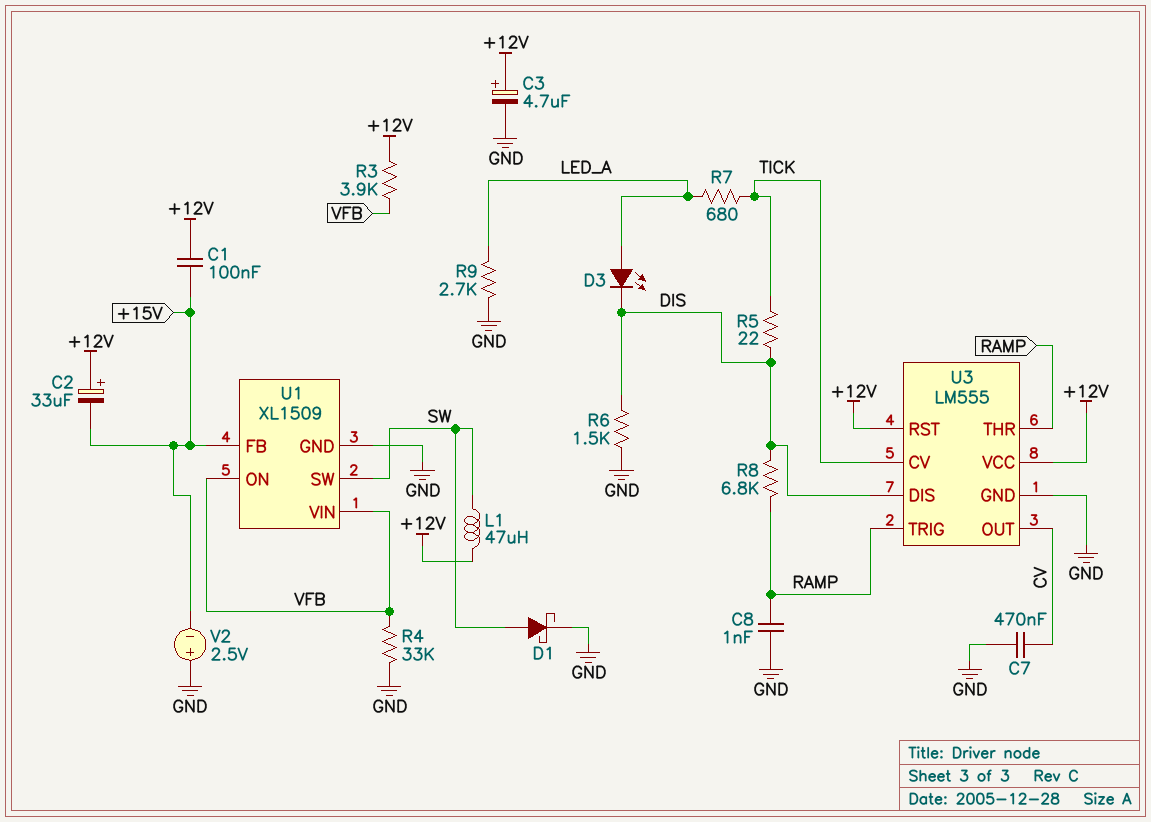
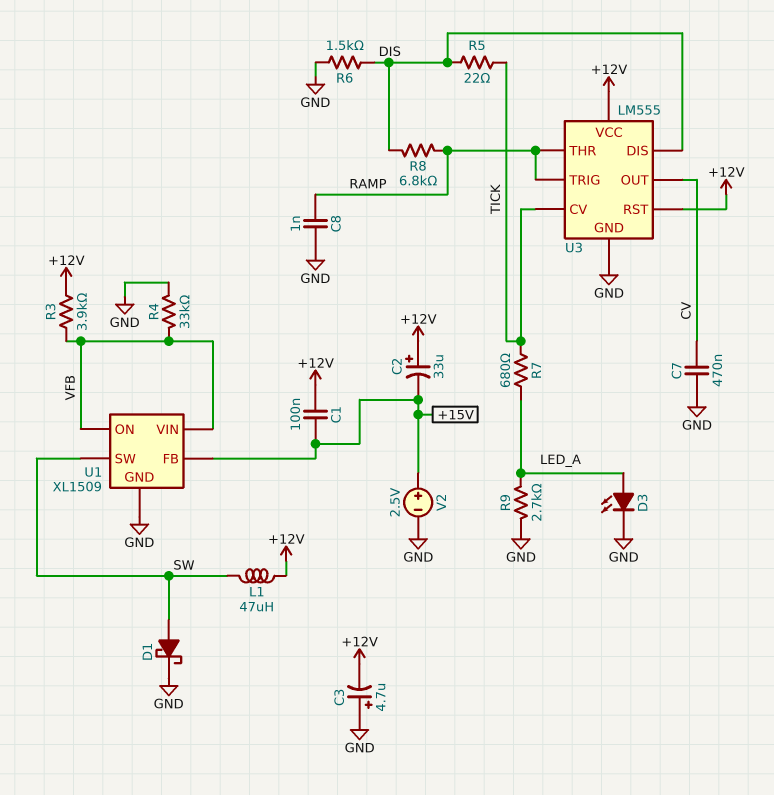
C3: 4.7uF (plus +12V, minus GND) -> 4.7uF (plus GND, minus +12V)
D3: LED (A LED_A, K DIS) -> LED (A LED_A, K GND)
V2: 2.5V (plus GND, minus +15V) -> 2.5V (plus +15V, minus GND)

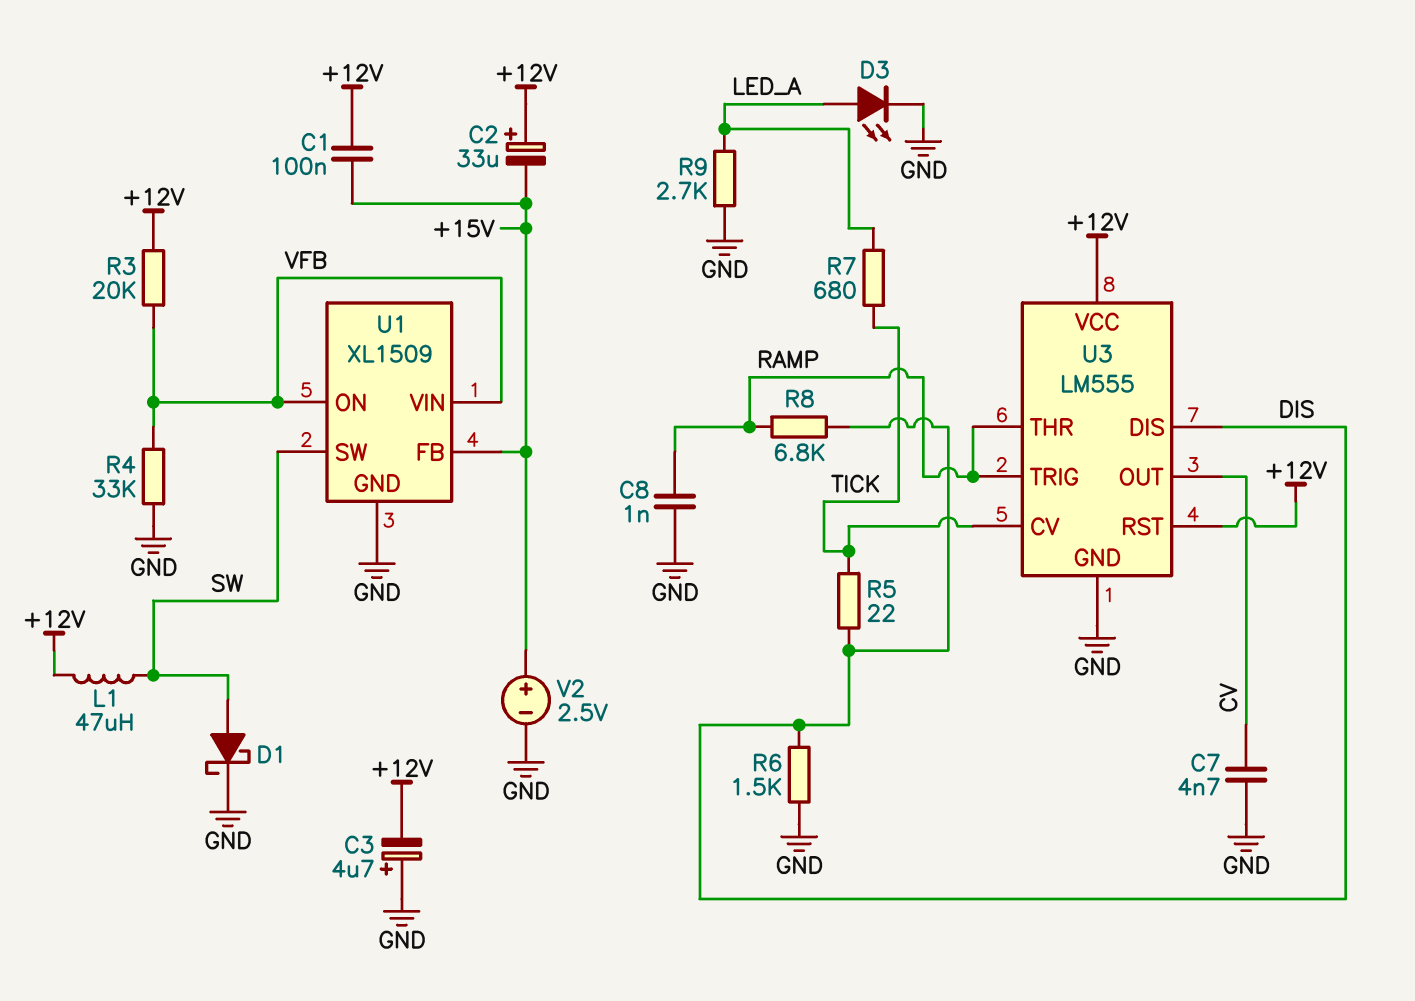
C7: 470nF (CV, GND) -> 4.7nF (CV, GND)
R3: 3.9k (+12V, VFB) -> 20k (+12V, VFB)

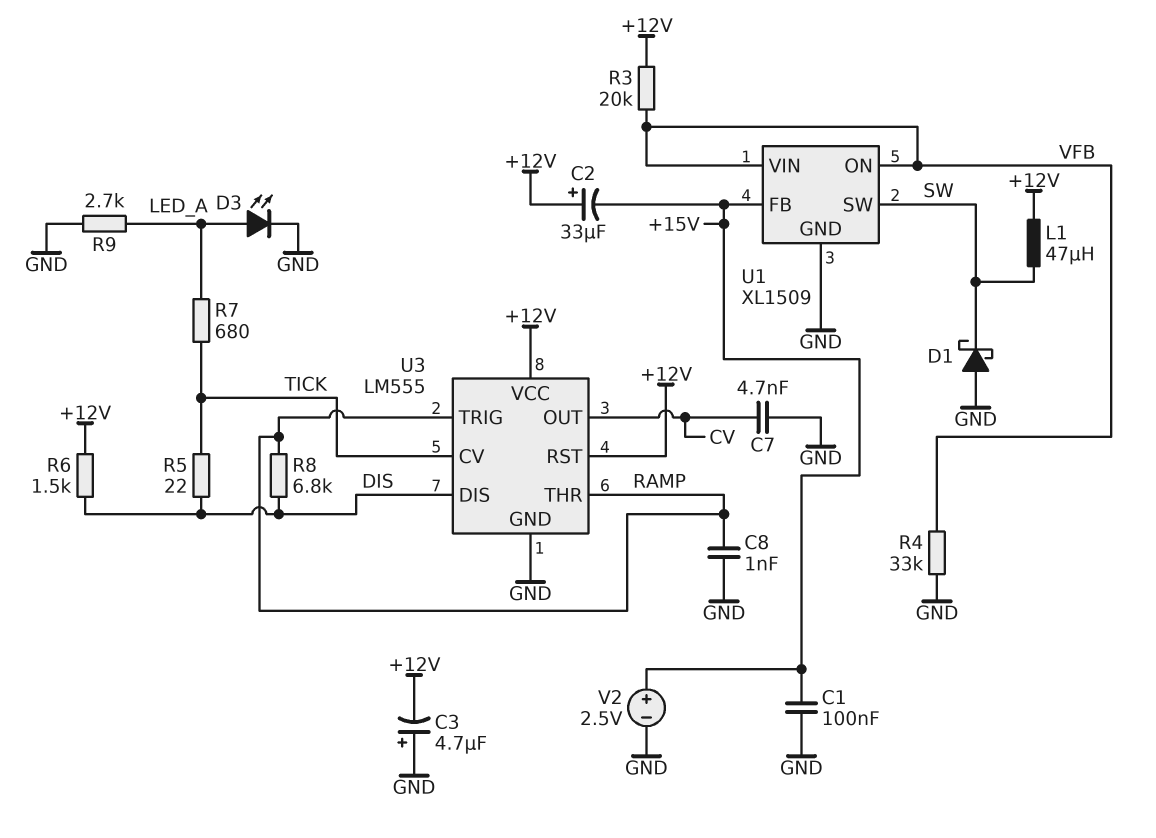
C1: 100nF (+12V, +15V) -> 100nF (+15V, GND)
D1: schottky (A SW, K GND) -> schottky (A GND, K SW)
R6: 1.5k (DIS, GND) -> 1.5k (+12V, DIS)

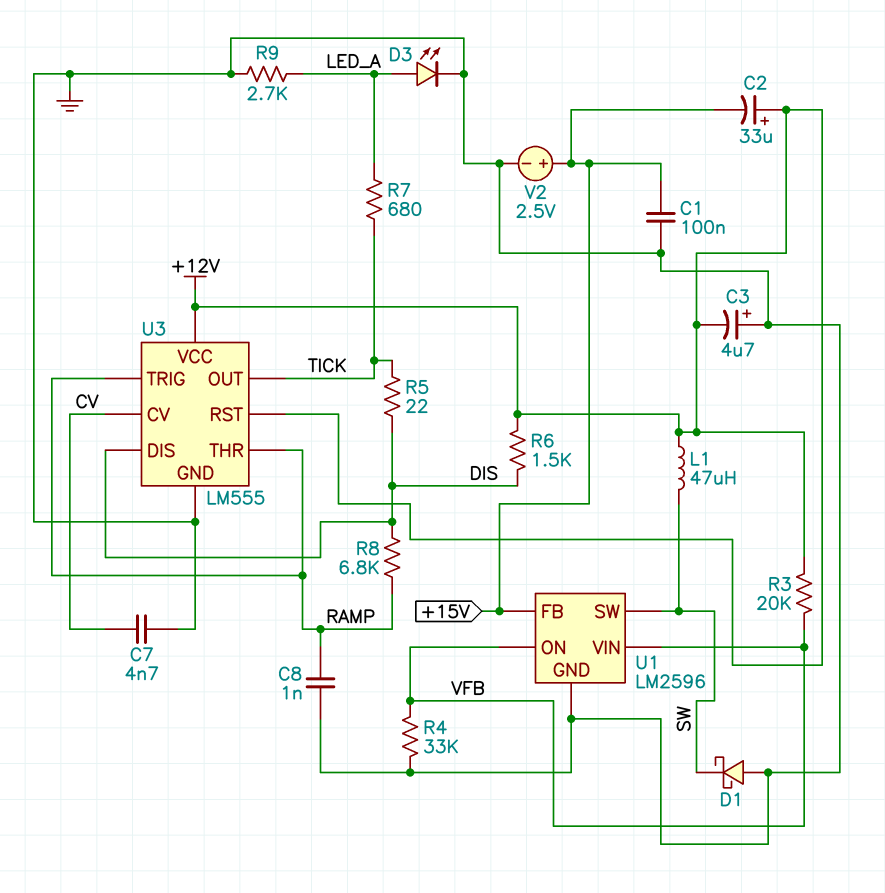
U1: XL1509 -> LM2596
U3 pin CV: TICK -> CV
U3 pin OUT: CV -> TICK

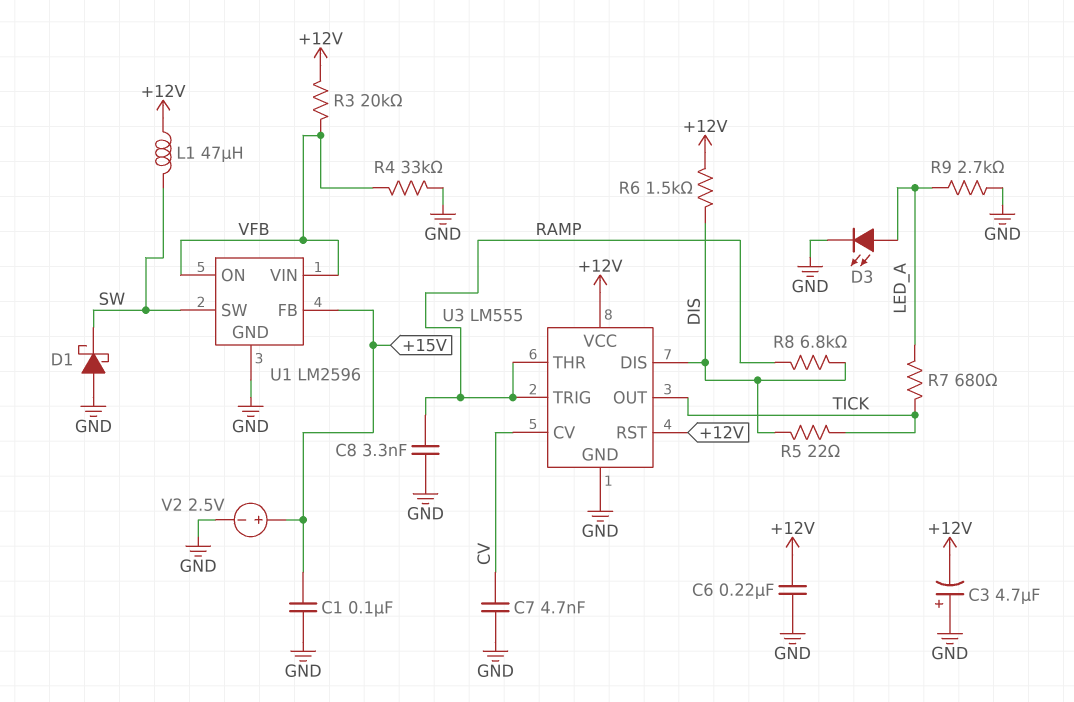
C2: 33uF (plus +12V, minus +15V) -> none
C6: none -> 220nF (+12V, GND)
C8: 1nF (GND, RAMP) -> 3.3nF (GND, RAMP)

